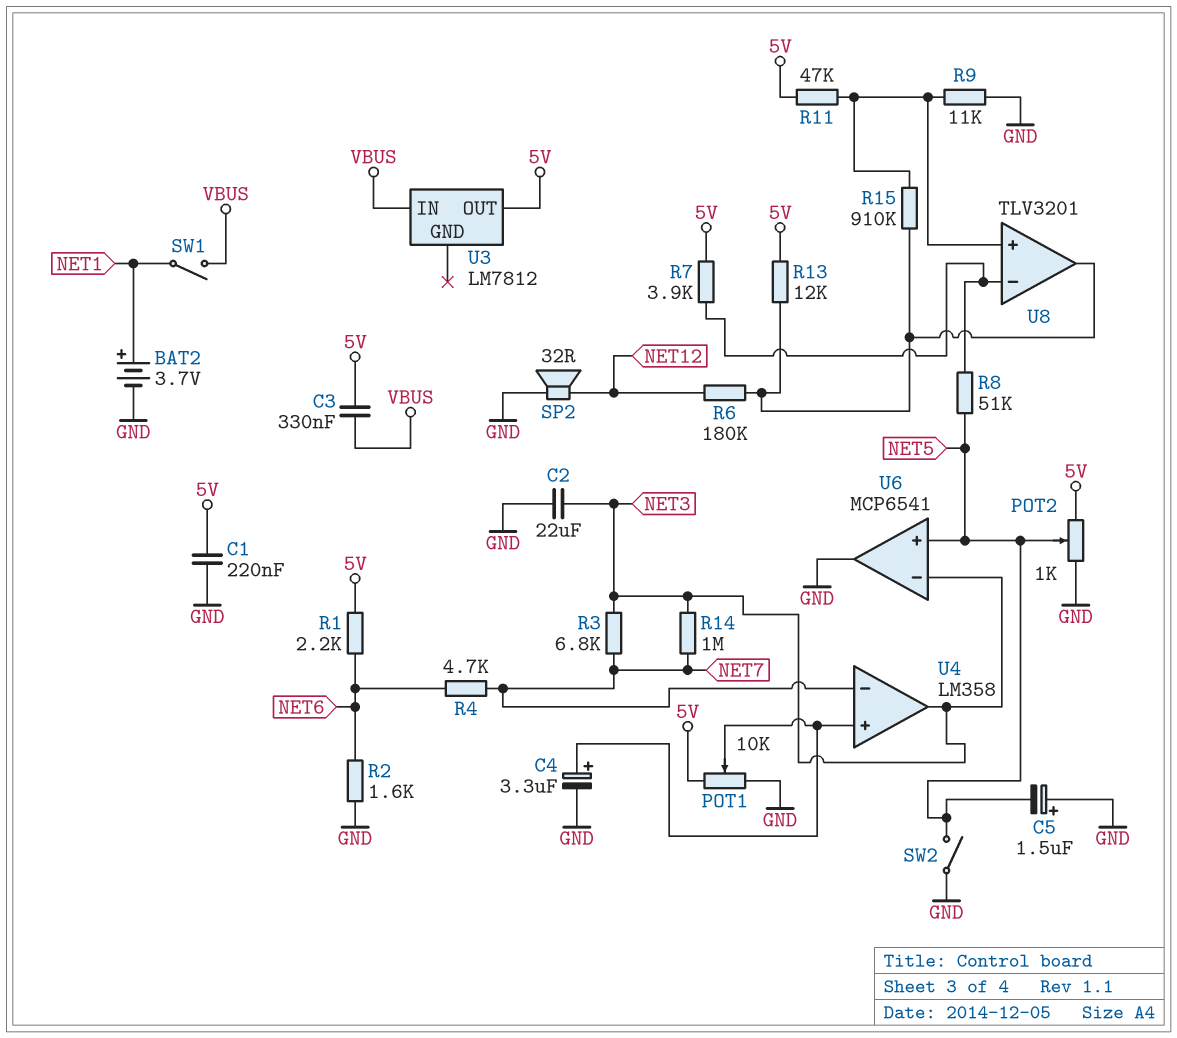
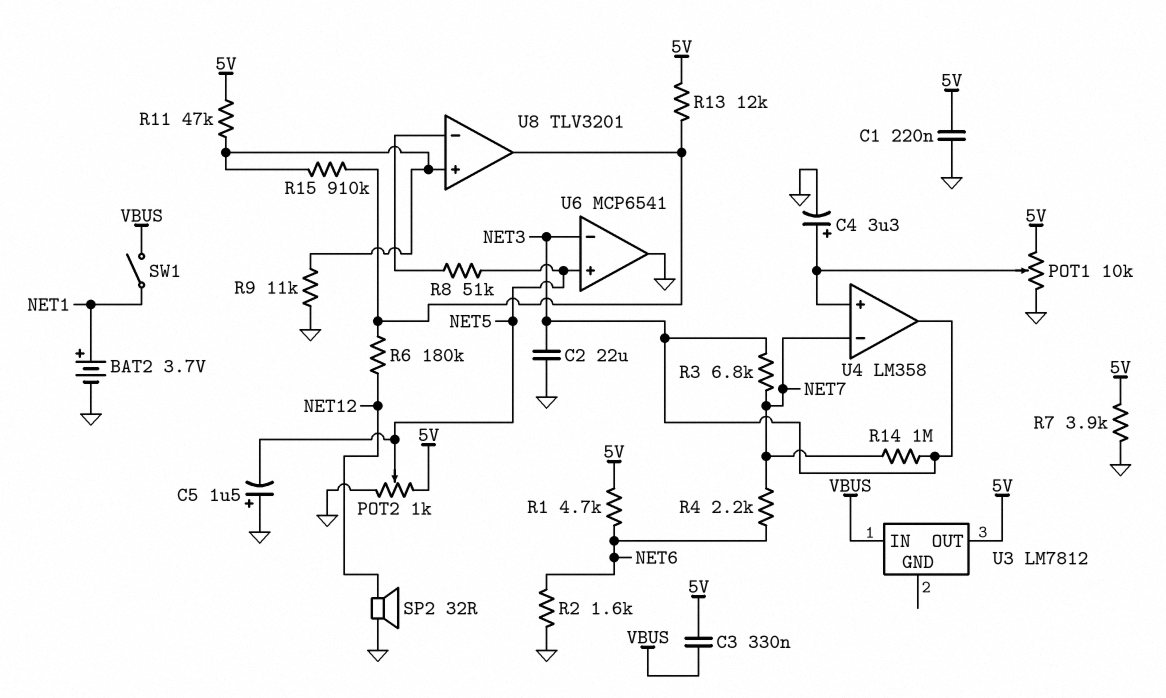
R1: 2.2k (5V, NET6) -> 4.7k (5V, NET6)
R4: 4.7k (NET6, NET7) -> 2.2k (NET6, NET7)
R7: 3.9k (5V, U8/in-) -> 3.9k (5V, GND)
SW2: switch (GND, NET5) -> none

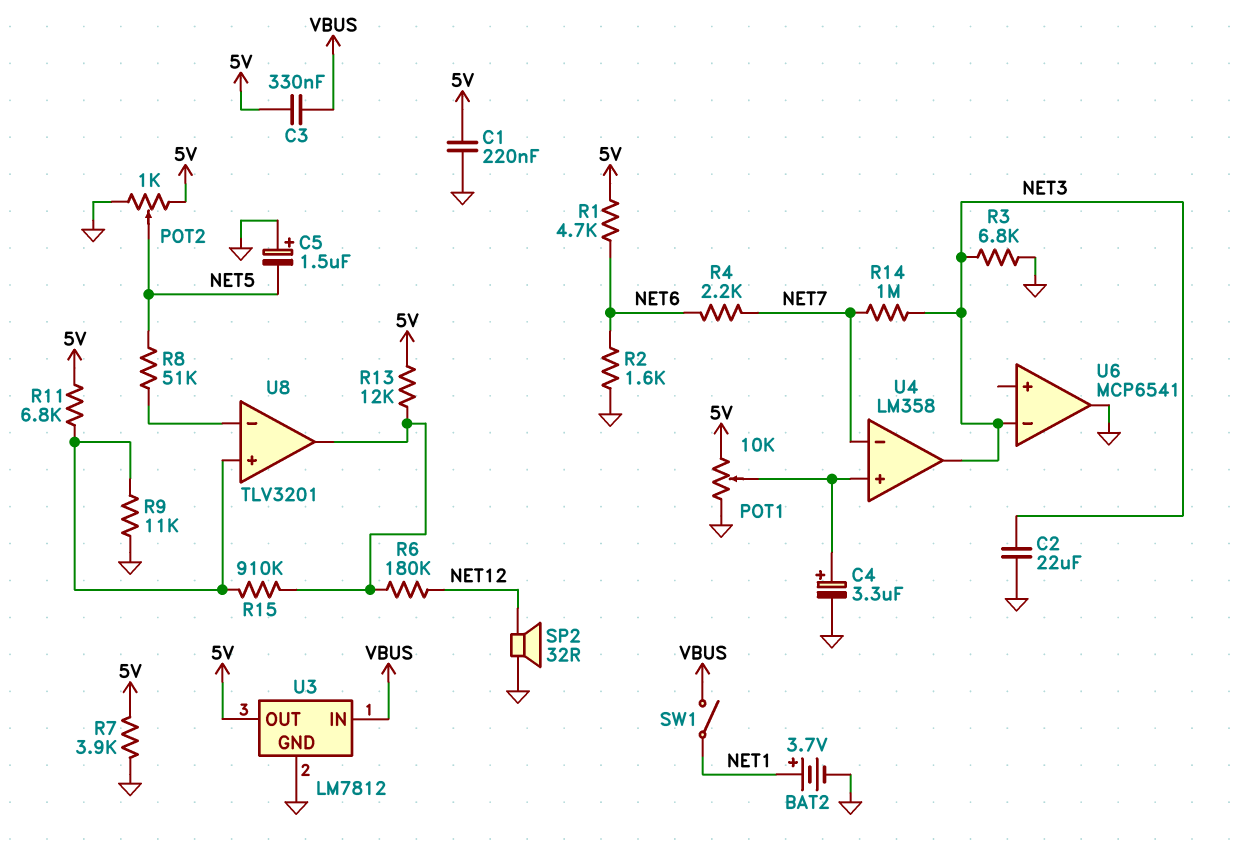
R3: 6.8k (NET3, NET7) -> 6.8k (GND, NET3)
R11: 47k (5V, U8/in+) -> 6.8k (5V, U8/in+)
U3 pin GND: none -> GND
U6 pin in+: NET5 -> none

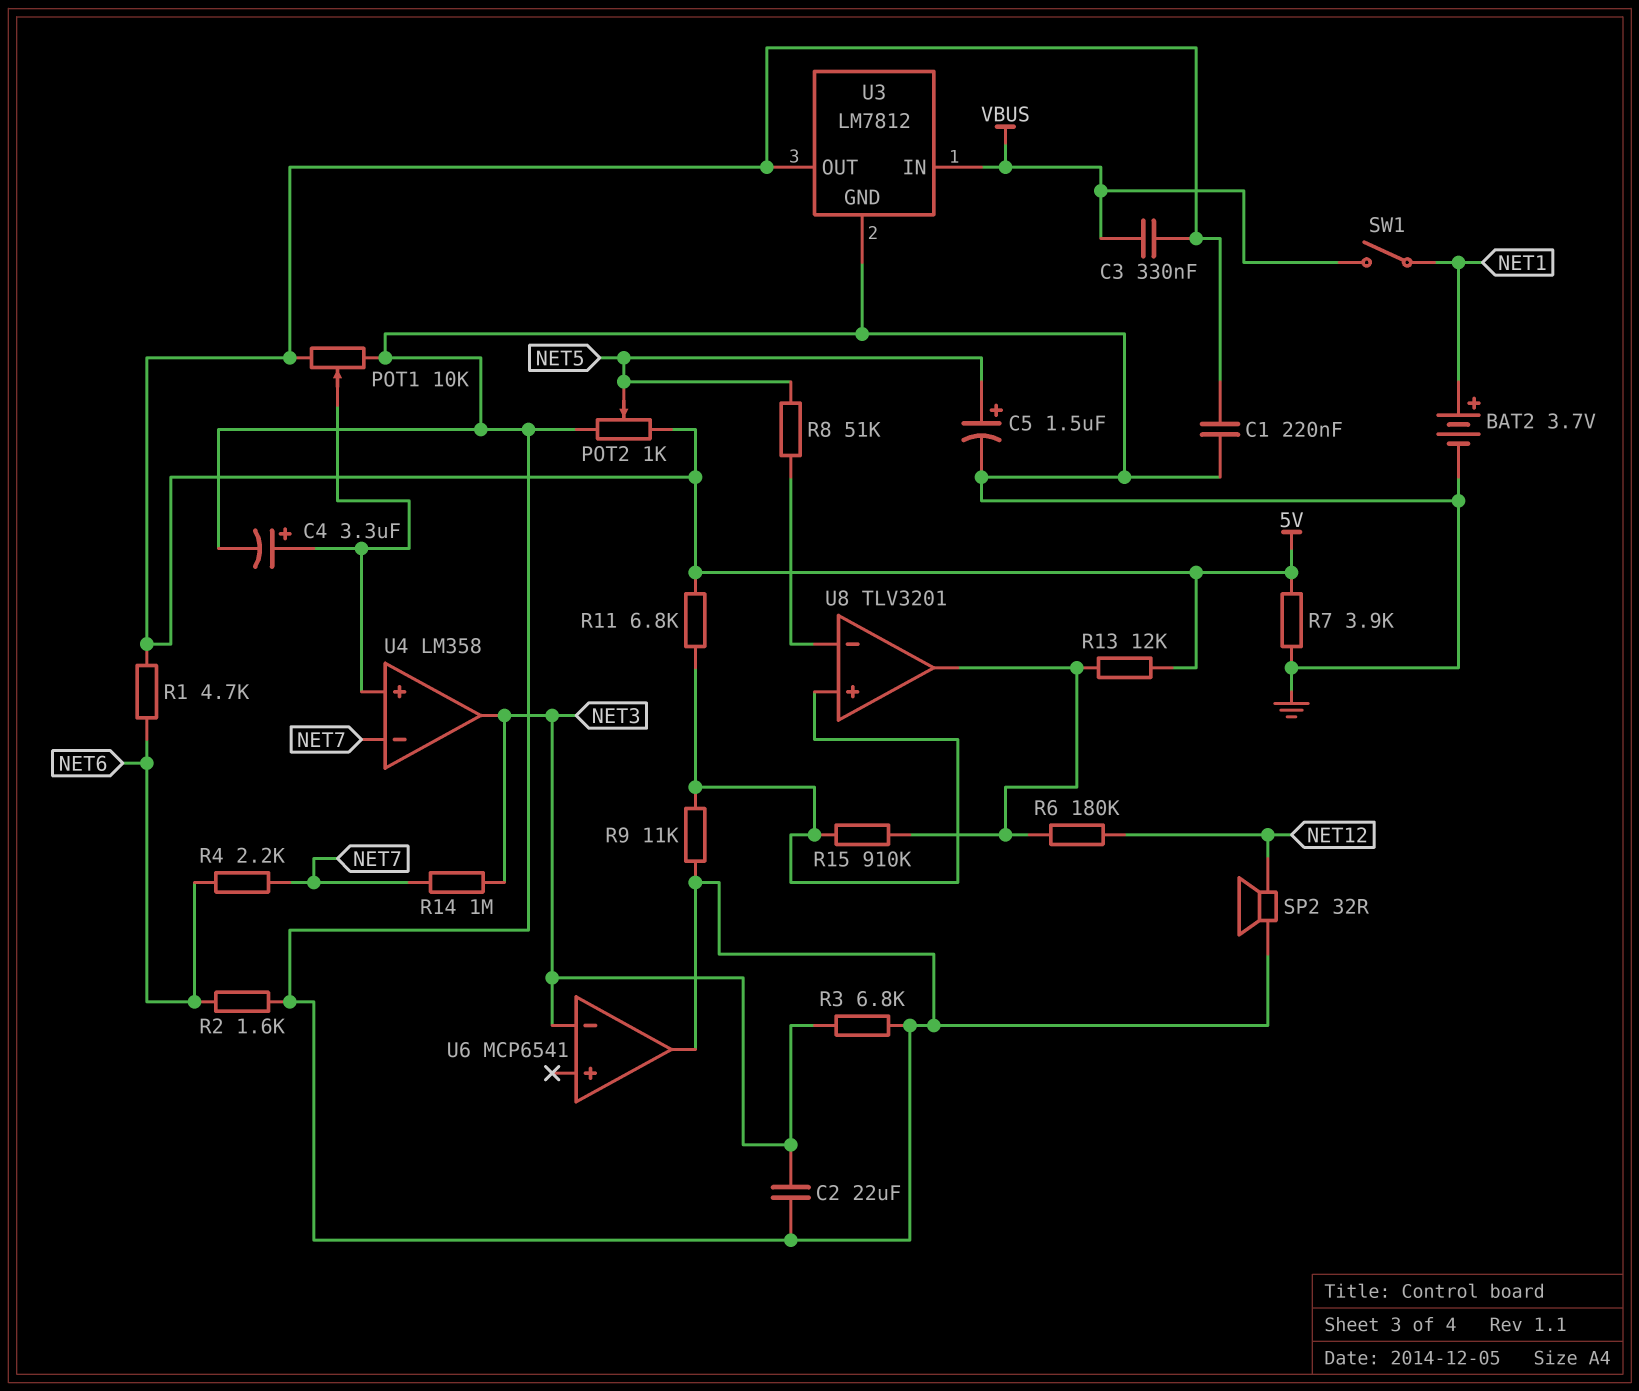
C5: 1.5uF (plus GND, minus NET5) -> 1.5uF (plus NET5, minus GND)

